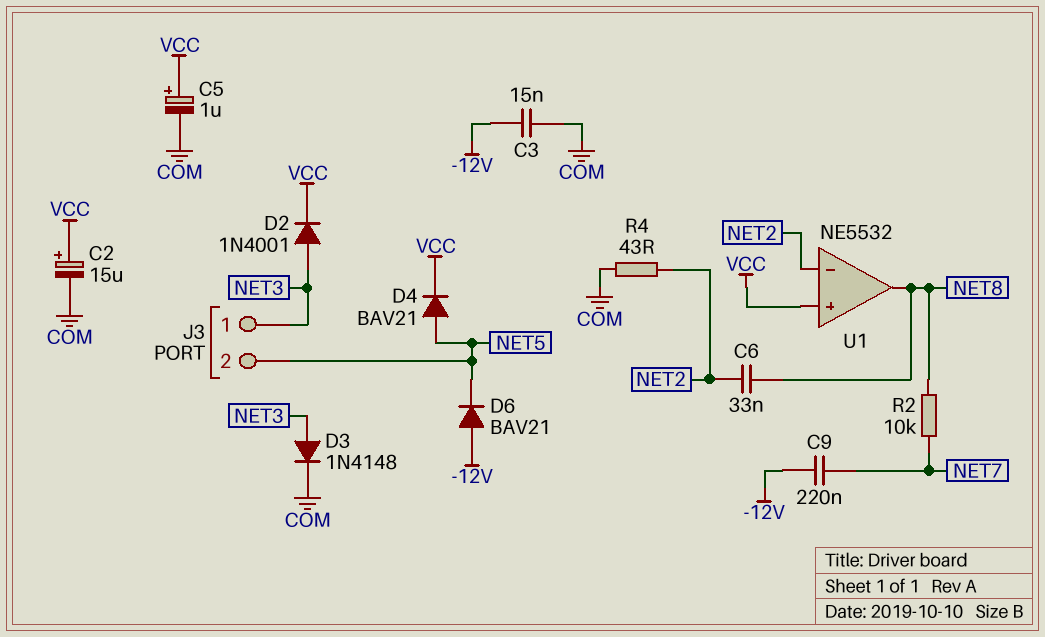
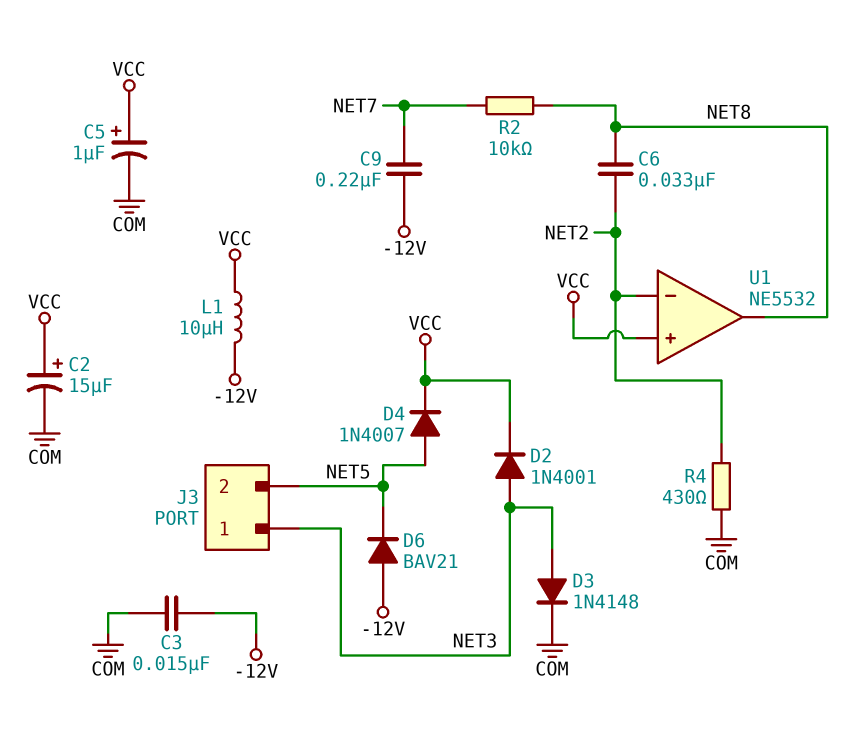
D4: diode BAV21 (A NET5, K VCC) -> diode 1N4007 (A NET5, K VCC)
L1: none -> 10uH (-12V, VCC)
R4: 43 (COM, NET2) -> 430 (COM, NET2)

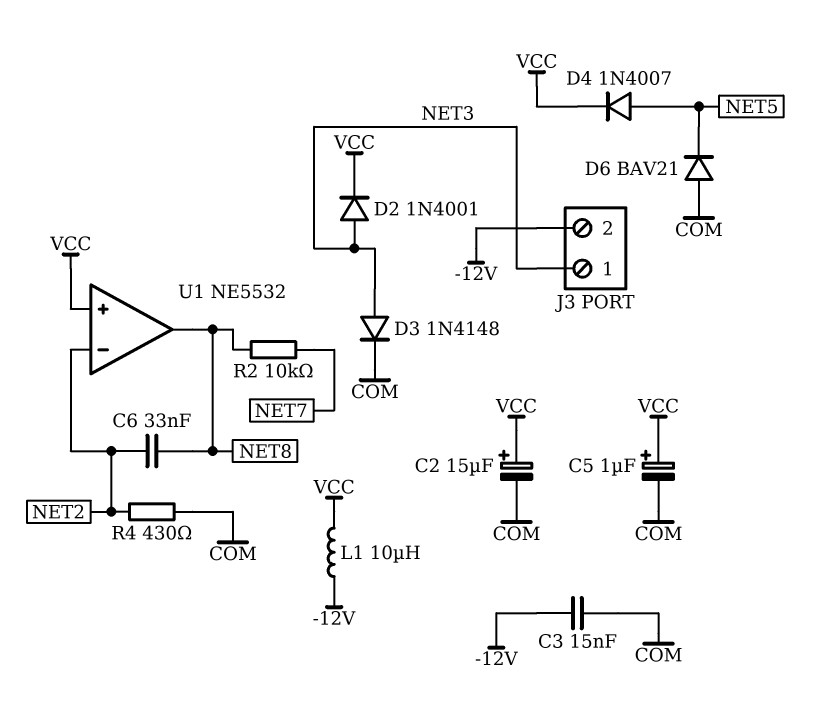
C9: 220nF (-12V, NET7) -> none
D6: diode BAV21 (A -12V, K NET5) -> diode BAV21 (A COM, K NET5)
J3 pin 2: NET5 -> -12V

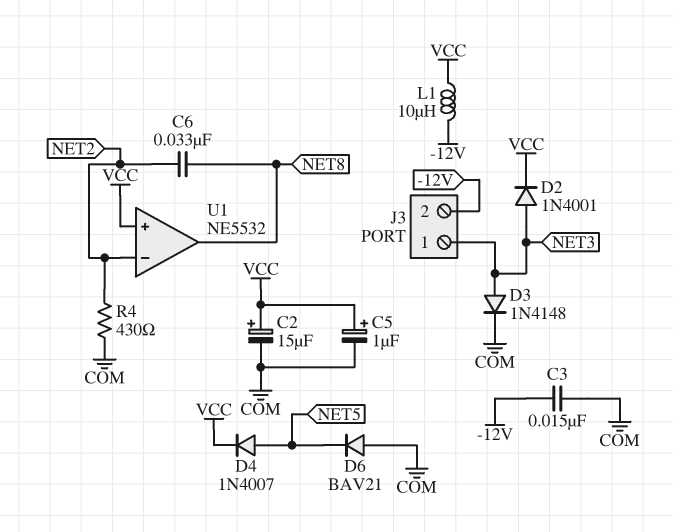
R2: 10k (NET7, NET8) -> none

